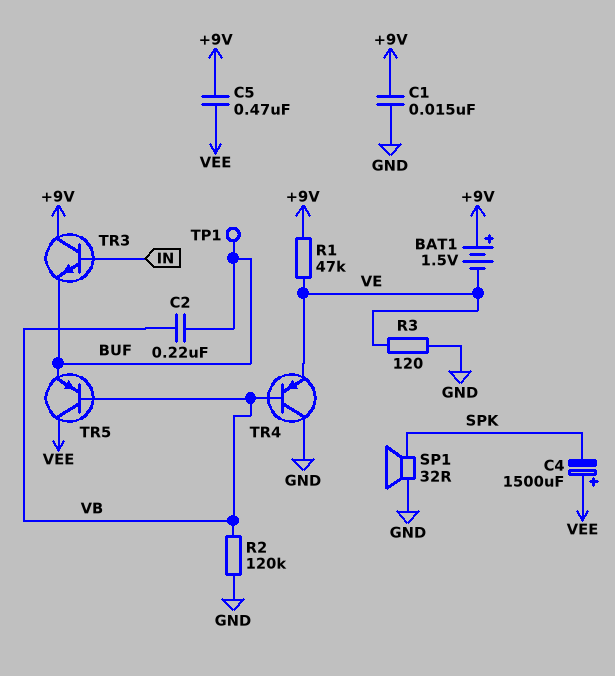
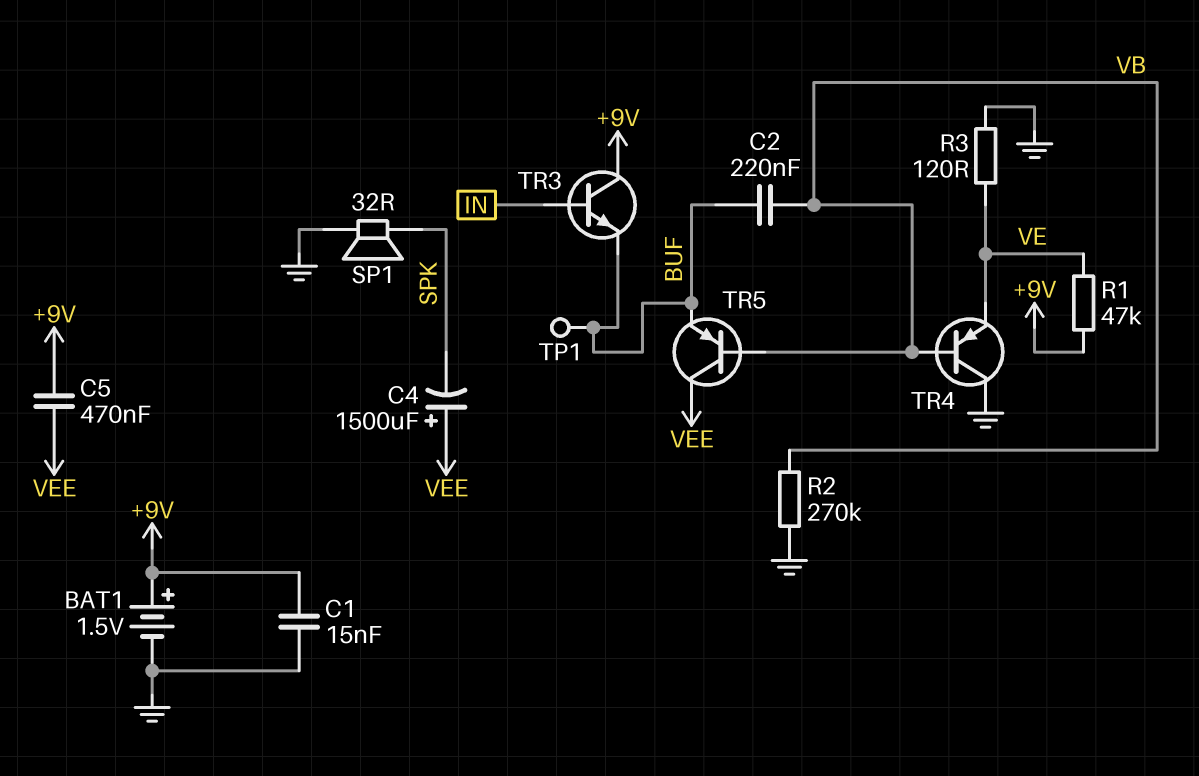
BAT1: 1.5V (plus +9V, minus VE) -> 1.5V (plus +9V, minus GND)
R2: 120k (GND, VB) -> 270k (GND, VB)

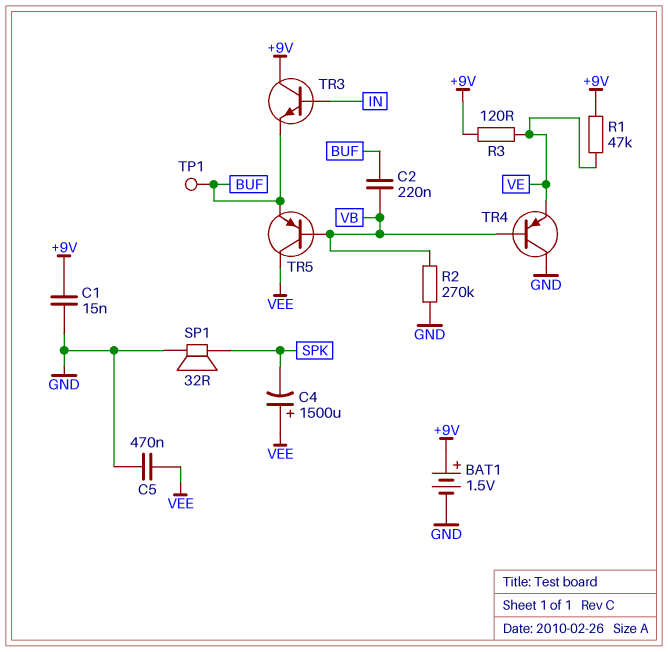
C5: 470nF (+9V, VEE) -> 470nF (GND, VEE)
R3: 120 (GND, VE) -> 120 (+9V, VE)

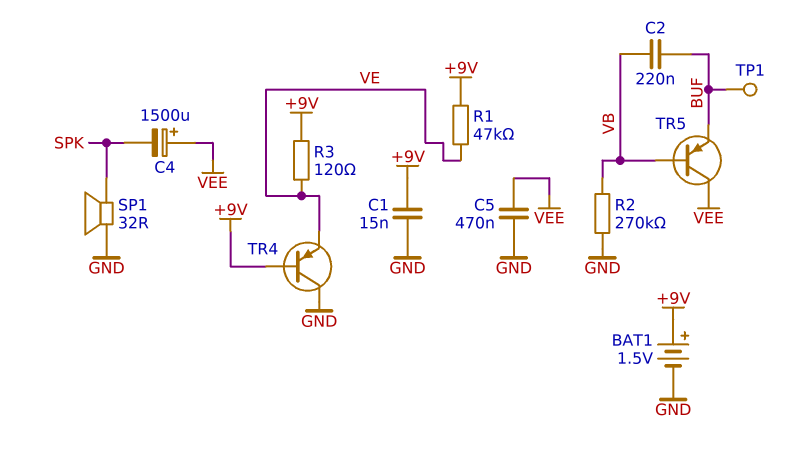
TR3: NPN (B IN, C +9V, E BUF) -> none
TR4: PNP (B VB, C GND, E VE) -> PNP (B +9V, C GND, E VE)

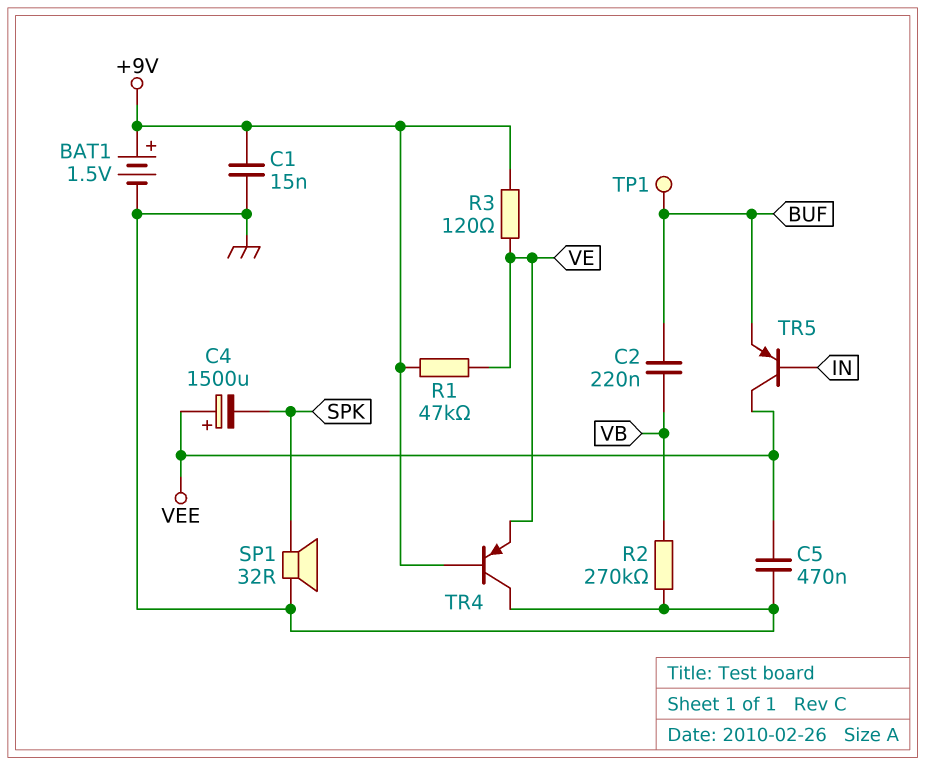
TR5: PNP (B VB, C VEE, E BUF) -> PNP (B IN, C VEE, E BUF)

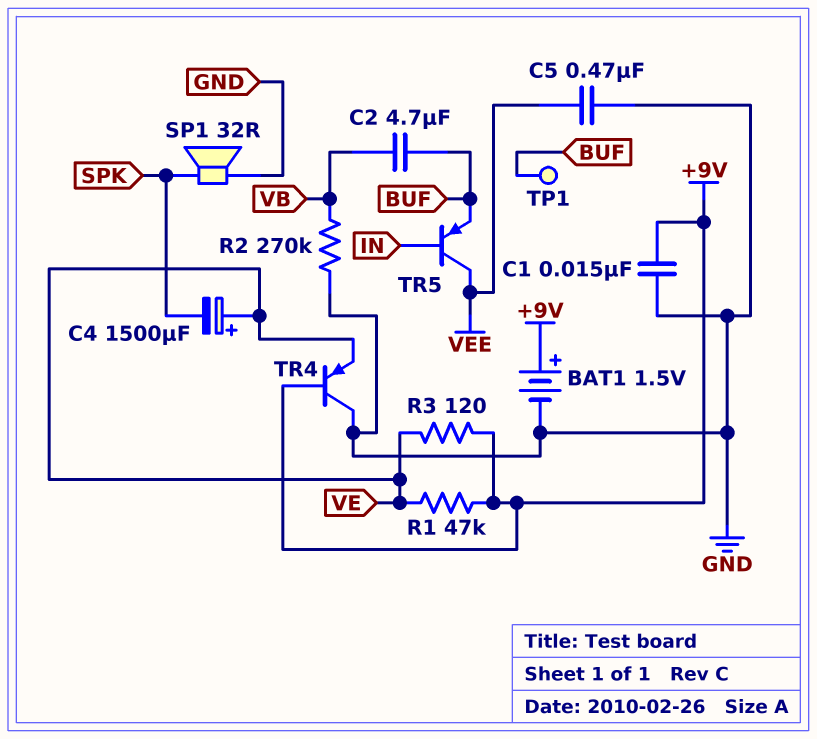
C2: 220nF (BUF, VB) -> 4.7uF (BUF, VB)
C4: 1500uF (plus VEE, minus SPK) -> 1500uF (plus VE, minus SPK)

